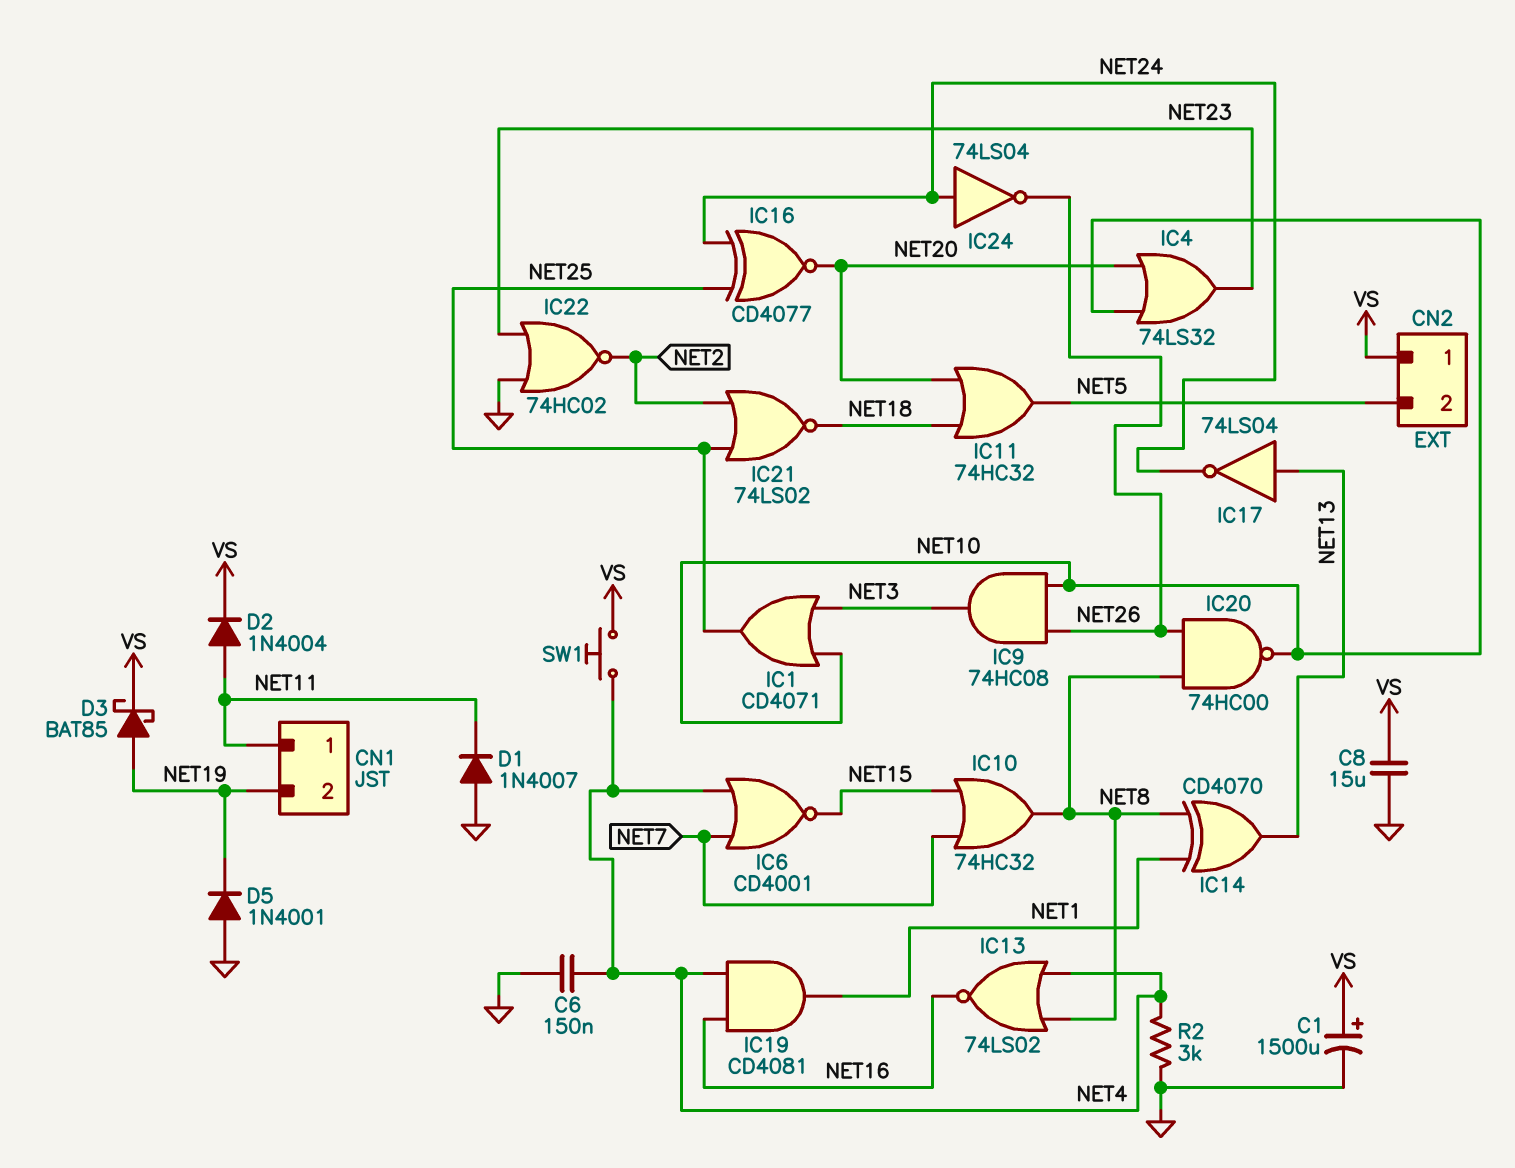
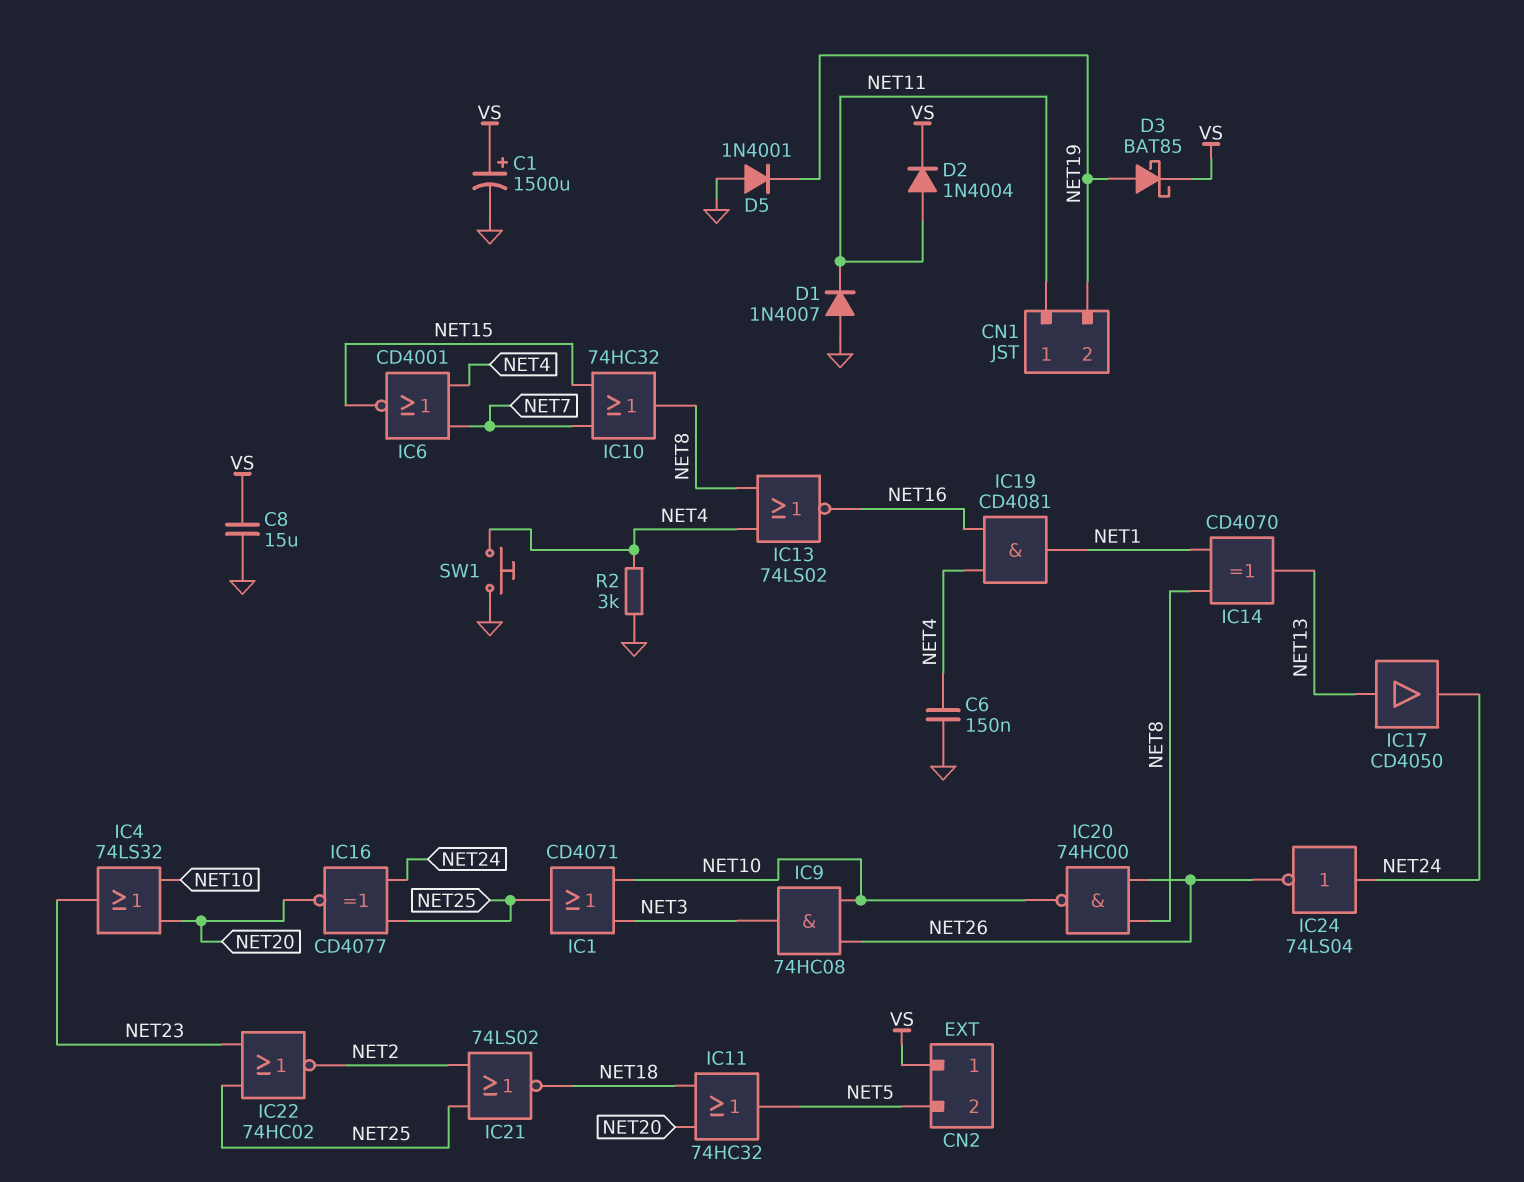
IC17: NOT 74LS04 (in NET13, out NET24) -> buffer CD4050 (in NET13, out NET24)
IC22: NOR 74HC02 (in GND, in NET23, out NET2) -> NOR 74HC02 (in NET23, in NET25, out NET2)
SW1: button (NET4, VS) -> button (GND, NET4)

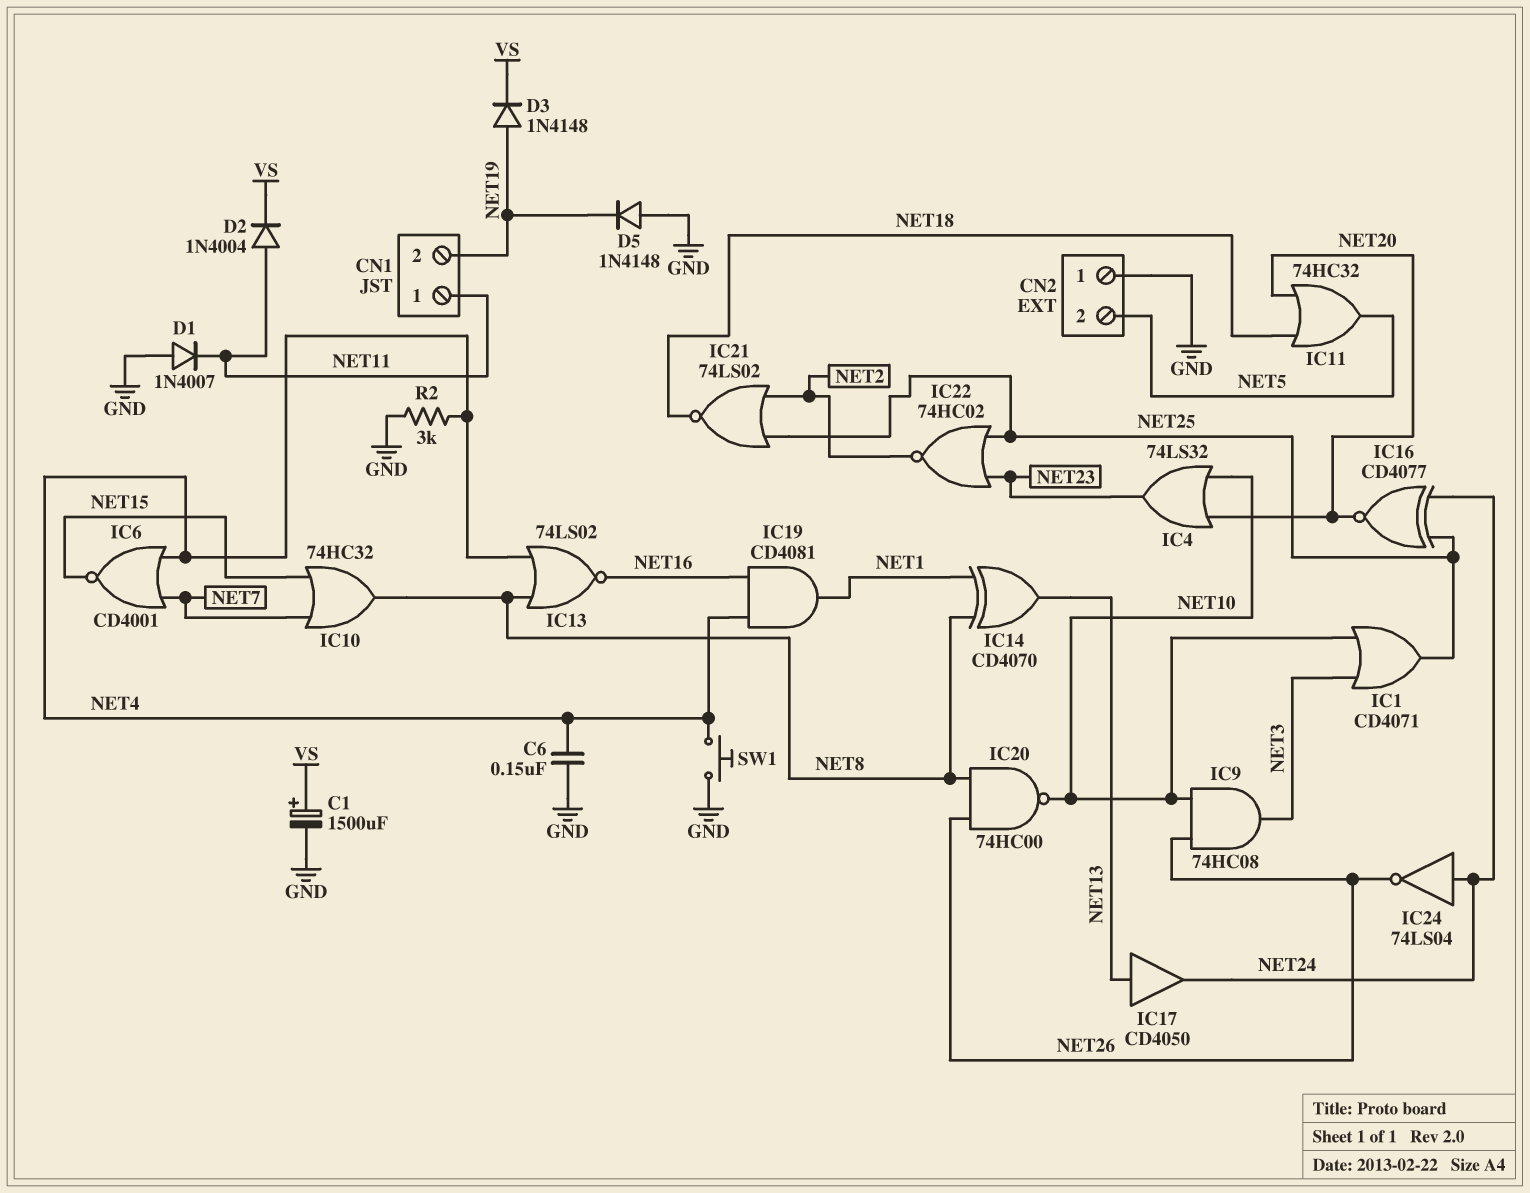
C8: 15uF (GND, VS) -> none
CN2 pin 1: VS -> GND
D3: schottky BAT85 (A NET19, K VS) -> diode 1N4148 (A NET19, K VS)
D5: diode 1N4001 (A GND, K NET19) -> diode 1N4148 (A GND, K NET19)

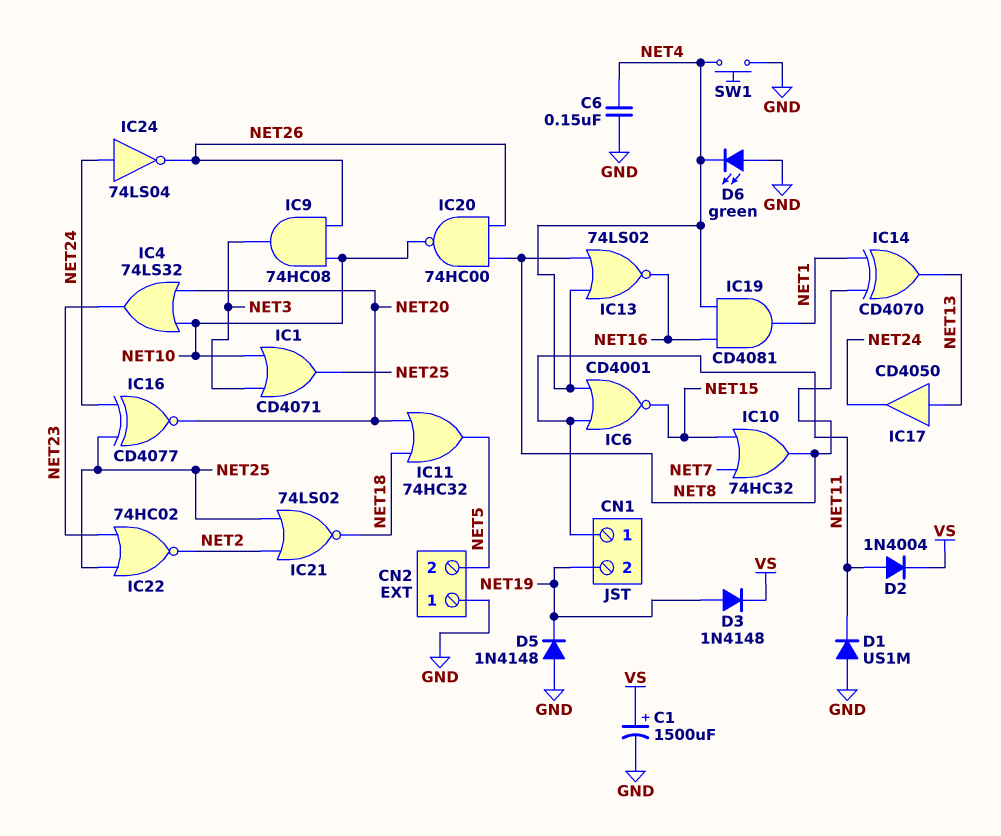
D1: diode 1N4007 (A GND, K NET11) -> diode US1M (A GND, K NET11)
D6: none -> LED green (A GND, K NET4)
IC6: NOR CD4001 (in NET4, in NET7, out NET15) -> NOR CD4001 (in NET4, in NET11, out NET15)
R2: 3k (GND, NET4) -> none

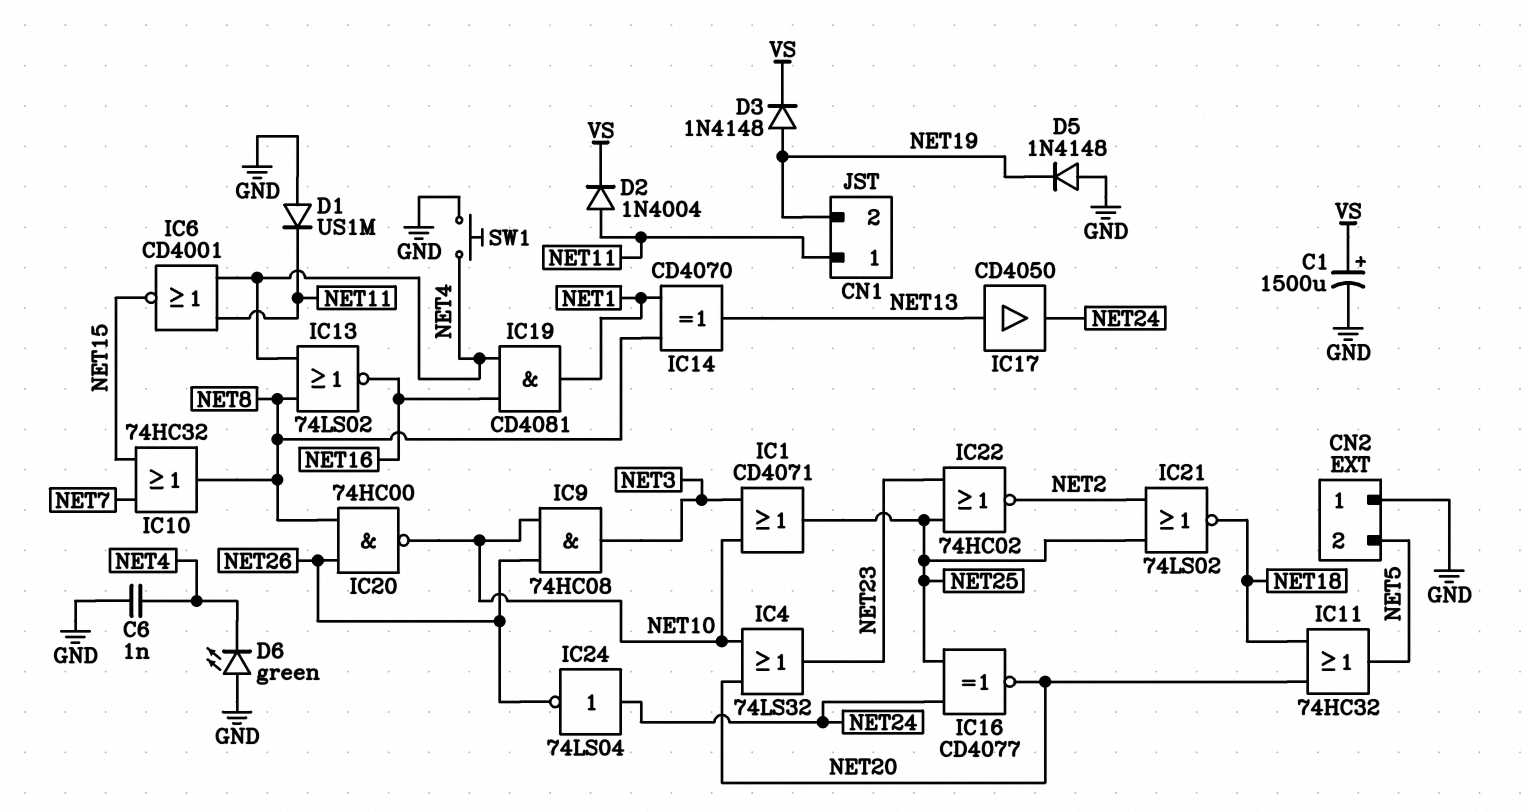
C6: 150nF (GND, NET4) -> 1nF (GND, NET4)

